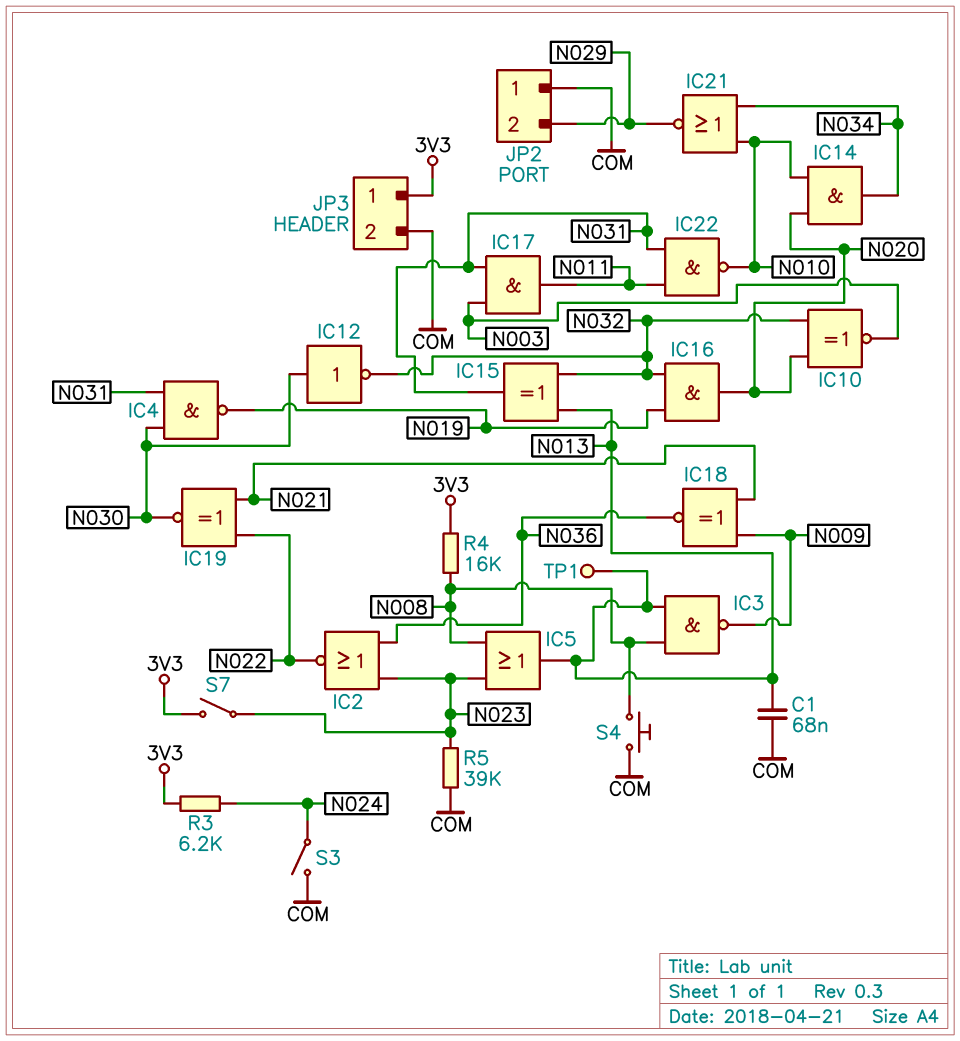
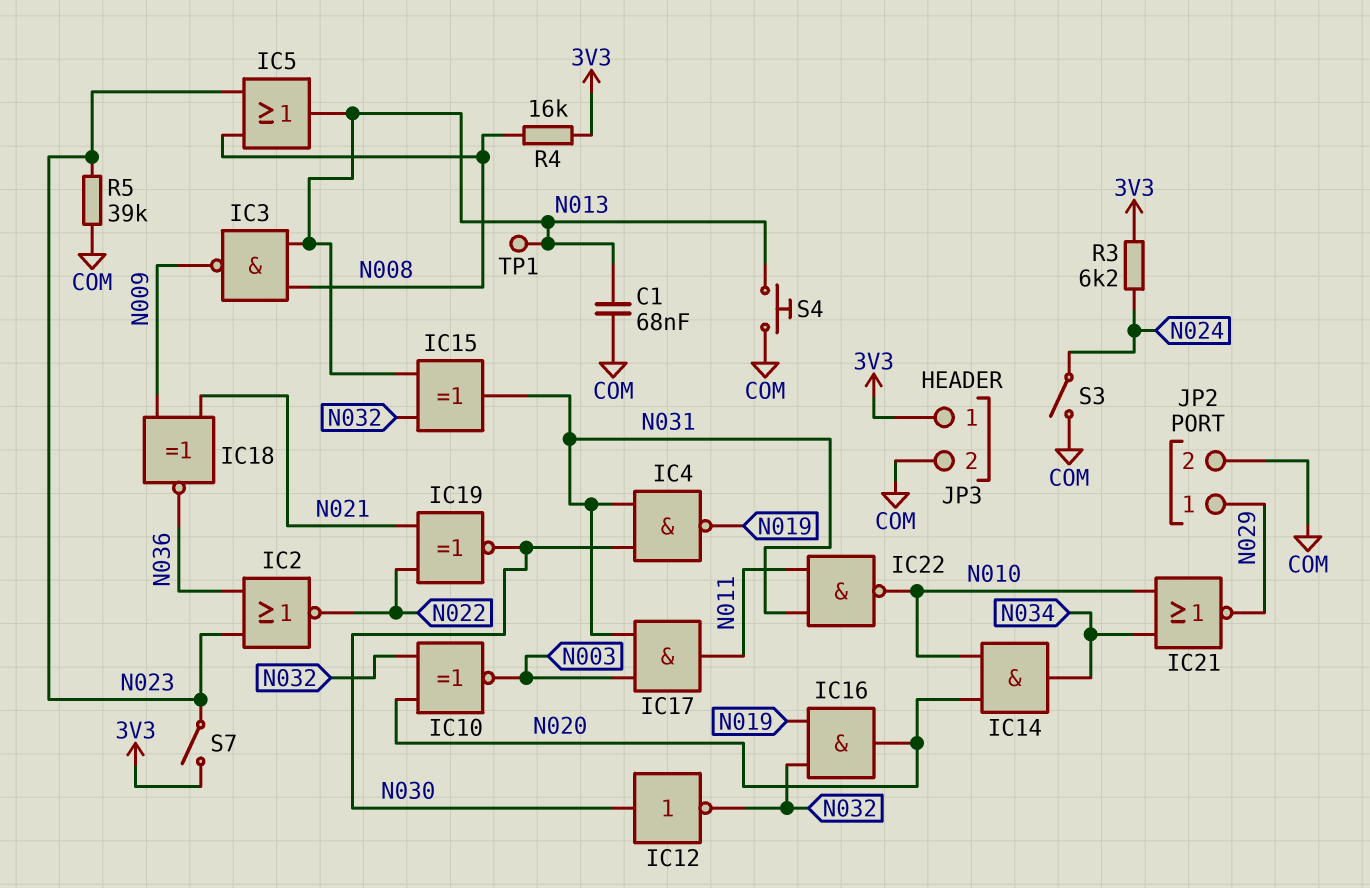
JP2 pin 1: COM -> N029
JP2 pin 2: N029 -> COM
S4: button (COM, N008) -> button (COM, N013)

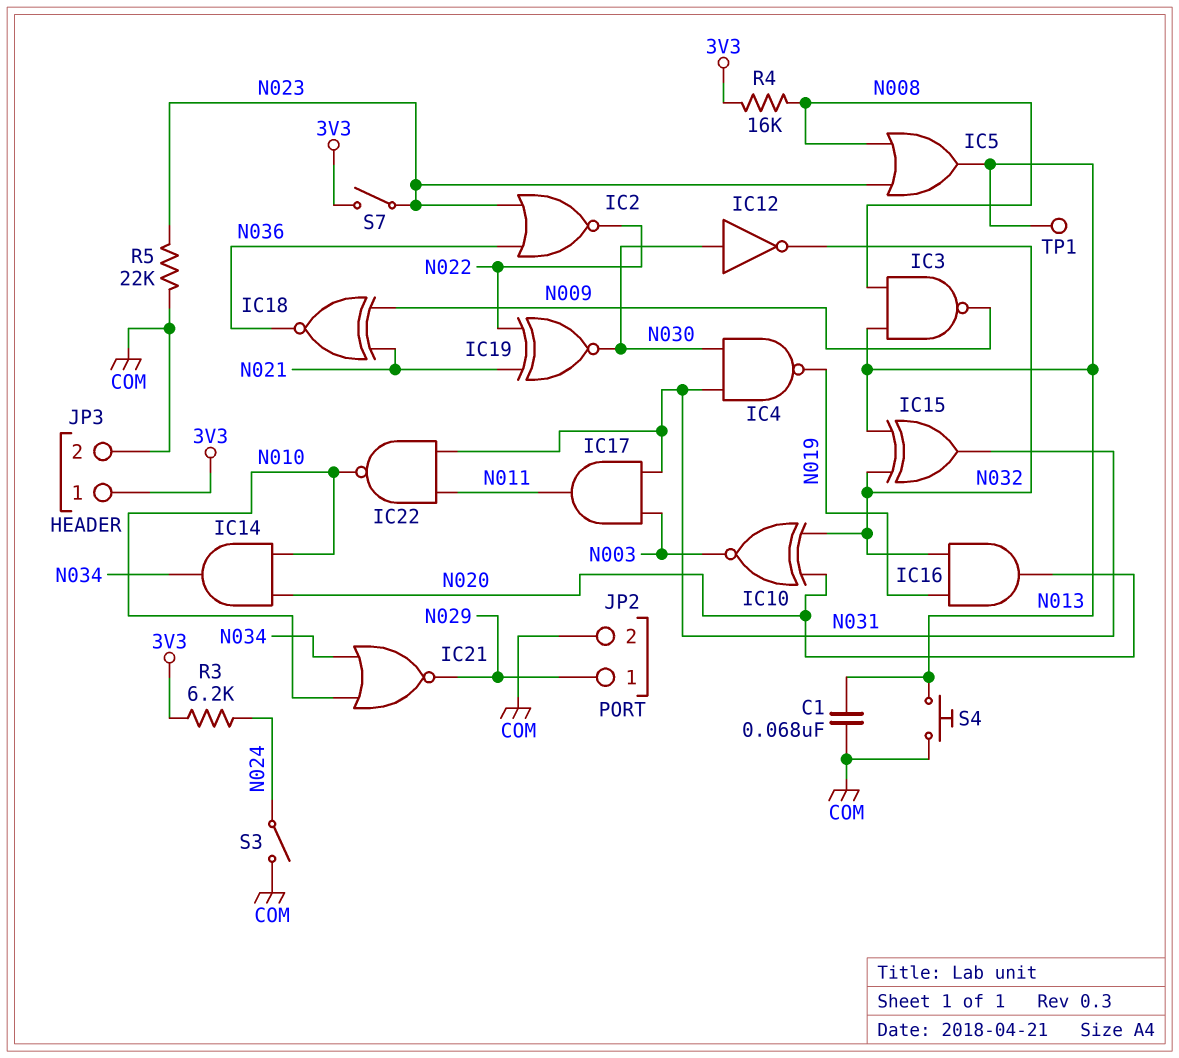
R5: 39k (COM, N023) -> 22k (COM, N023)

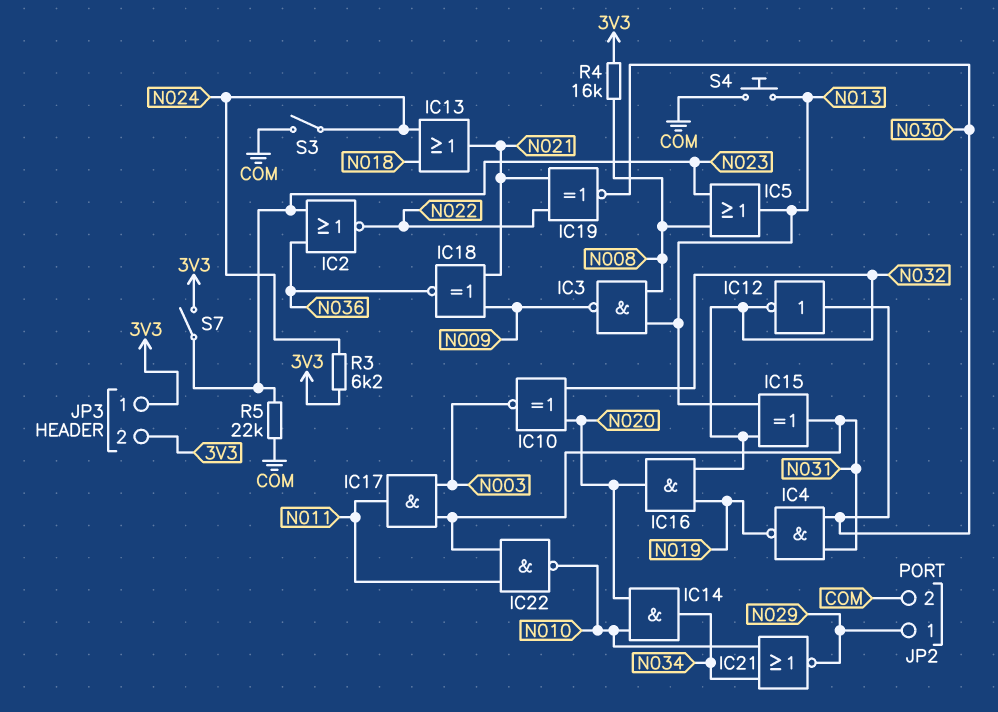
C1: 68nF (COM, N013) -> none
IC13: none -> OR (in N018, in N024, out N021)
JP3 pin 2: COM -> 3V3
TP1: test point (N013) -> none

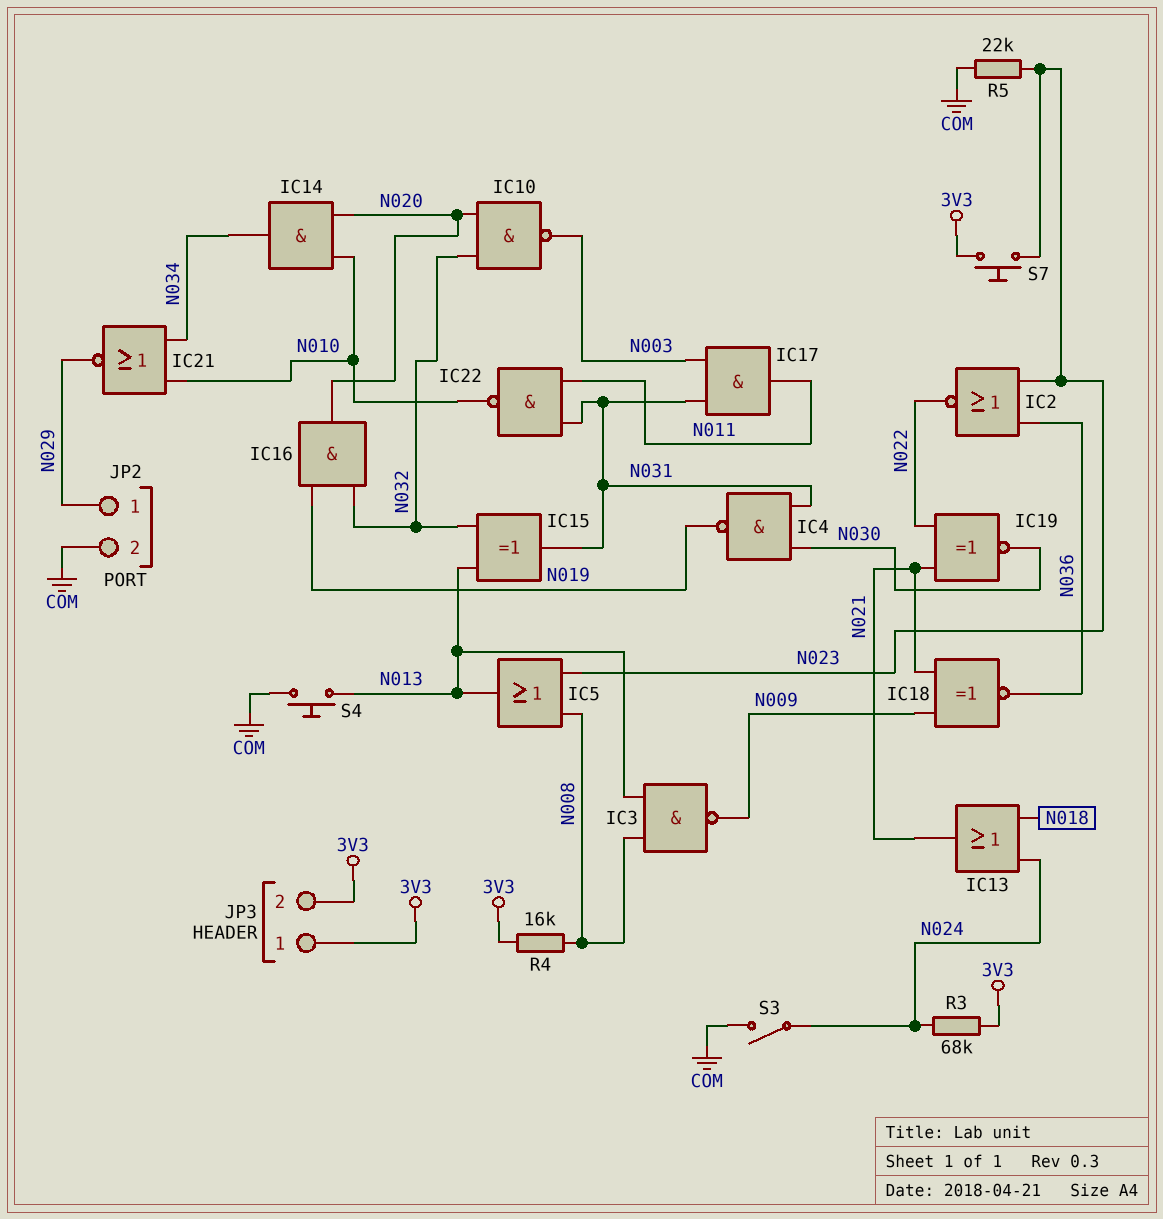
IC10: XNOR (in N020, in N032, out N003) -> NAND (in N020, in N032, out N003)
IC12: NOT (in N030, out N032) -> none
R3: 6.2k (3V3, N024) -> 68k (3V3, N024)
S7: switch (3V3, N023) -> button (3V3, N023)

